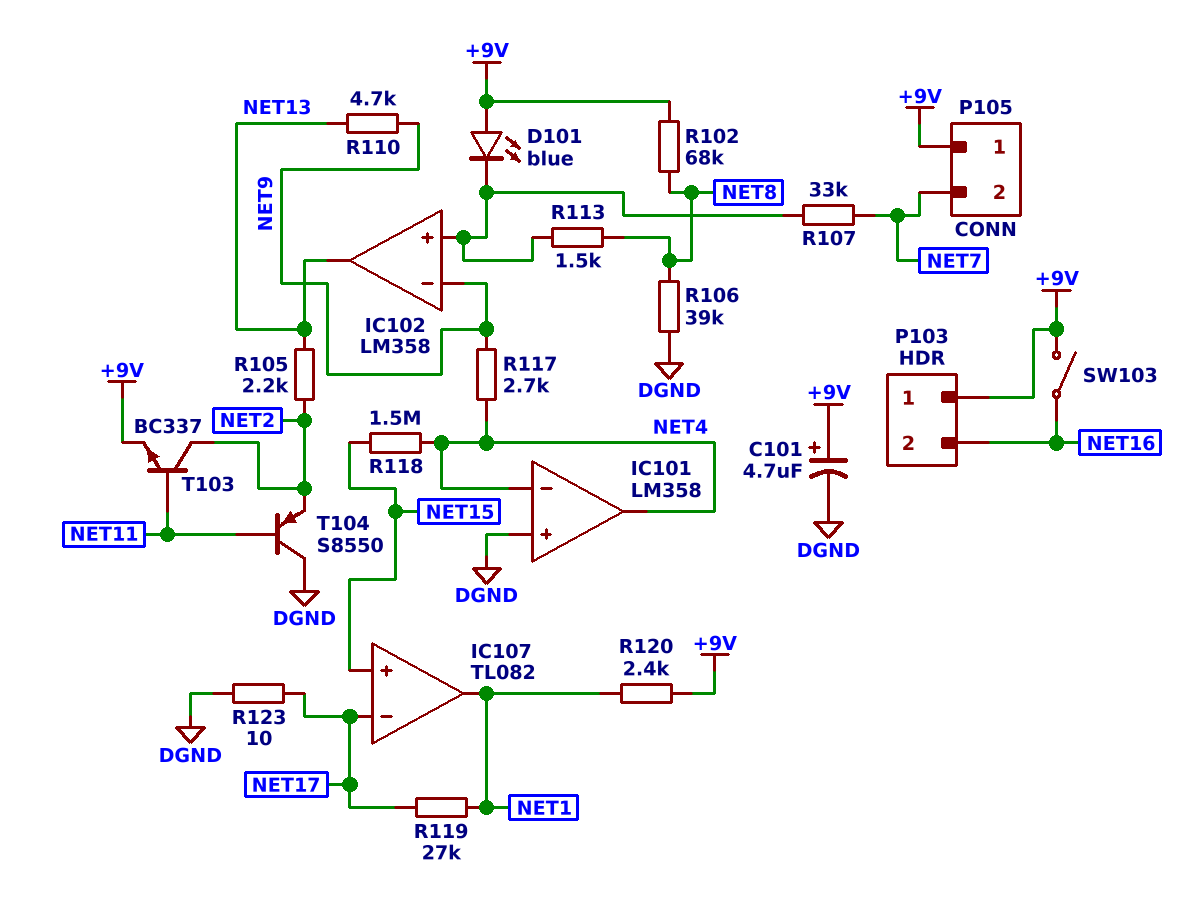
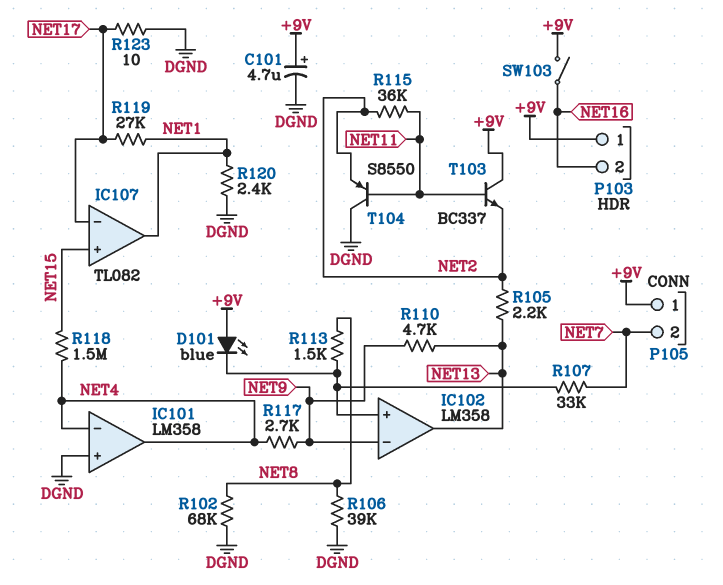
R102: 68k (+9V, NET8) -> 68k (DGND, NET8)
R115: none -> 36k (NET2, NET11)
R120: 2.4k (+9V, NET1) -> 2.4k (DGND, NET1)
T103: NPN BC337 (B NET11, C NET2, E +9V) -> NPN BC337 (B NET11, C +9V, E NET2)

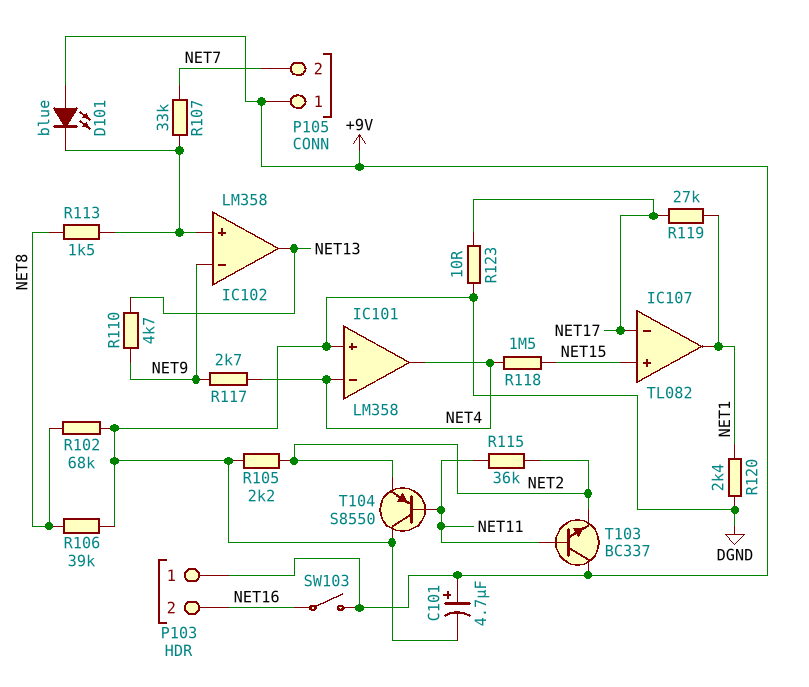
R105: 2.2k (NET2, NET13) -> 2.2k (DGND, NET2)

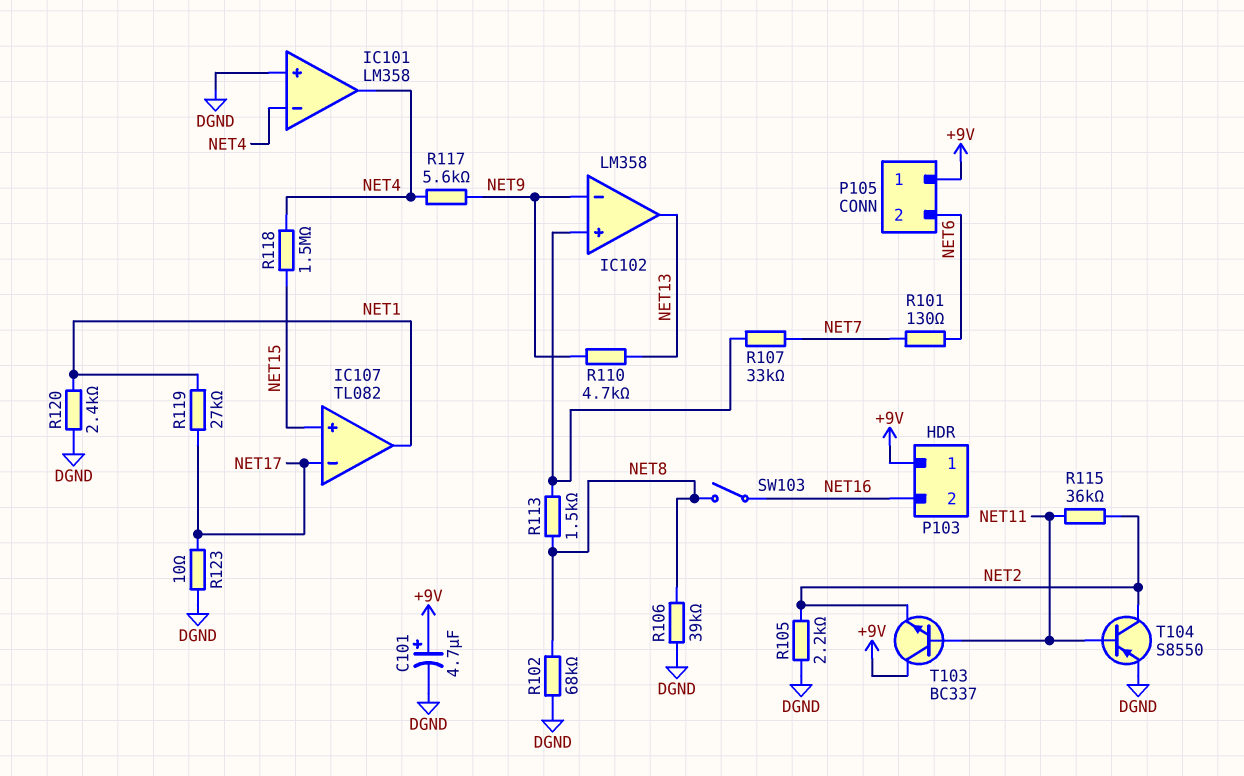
D101: LED blue (A +9V, K IC102/in+) -> none
P105 pin 2: NET7 -> NET6
R101: none -> 130 (NET6, NET7)
R117: 2.7k (NET4, NET9) -> 5.6k (NET4, NET9)
SW103: switch (+9V, NET16) -> switch (NET8, NET16)
T104: PNP S8550 (B NET11, C DGND, E NET2) -> PNP S8550 (B NET11, C NET2, E DGND)

